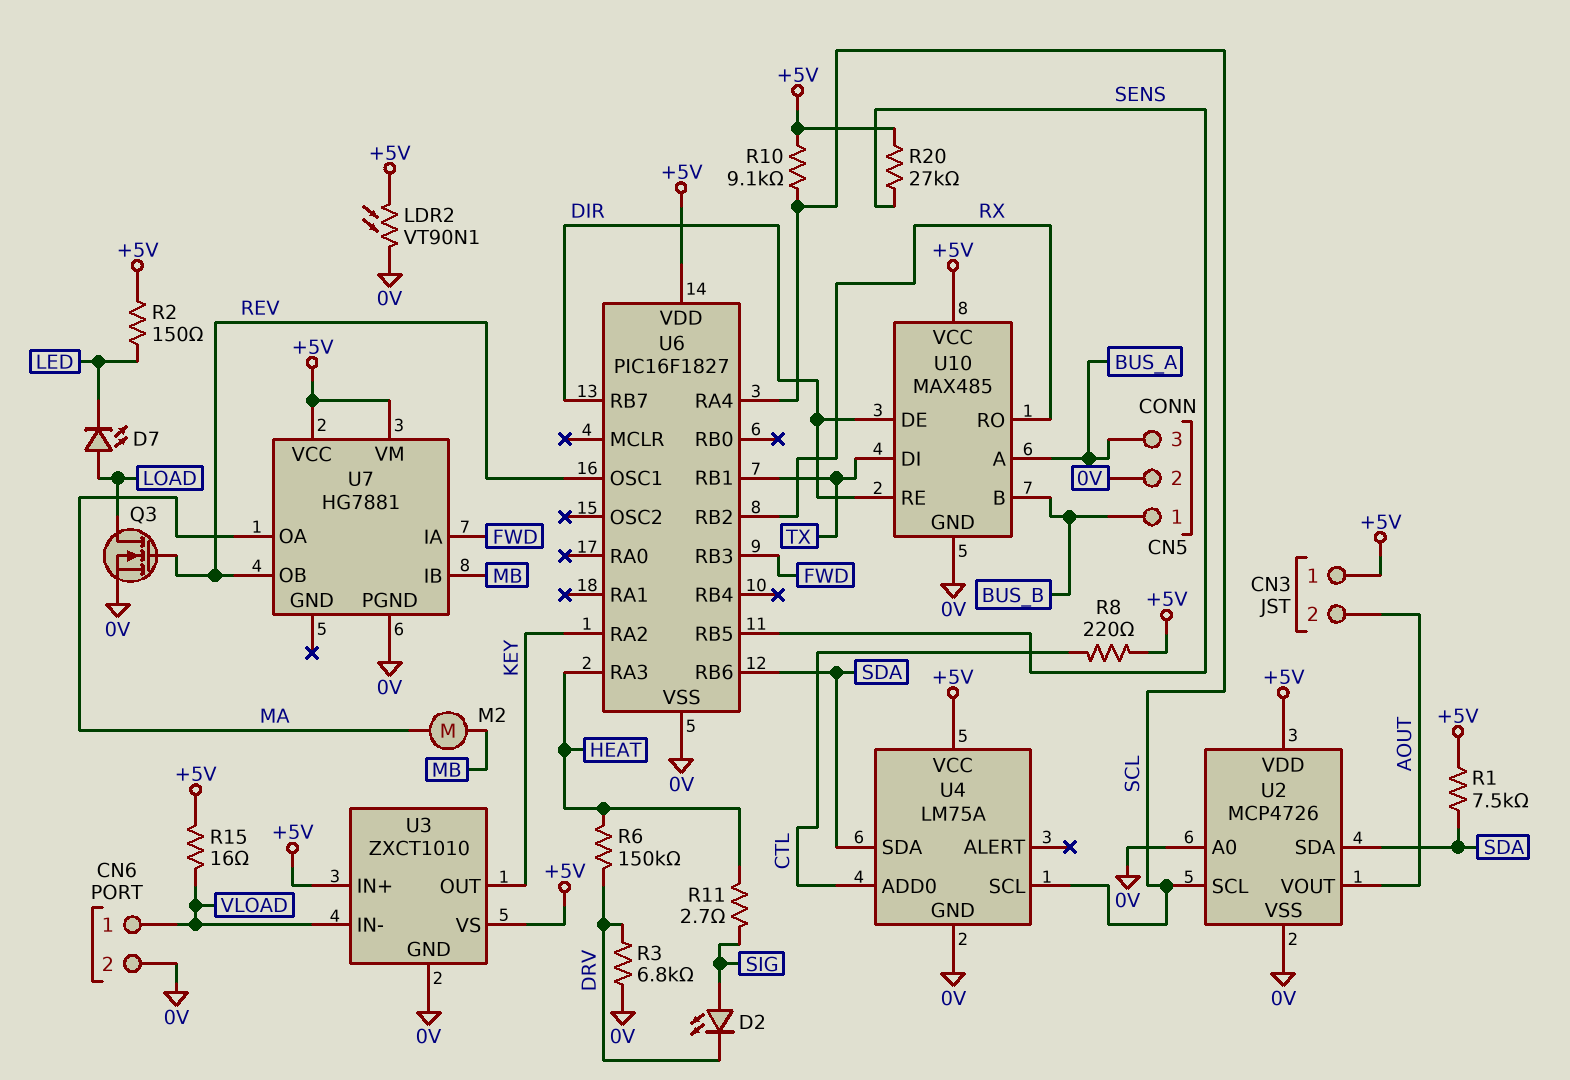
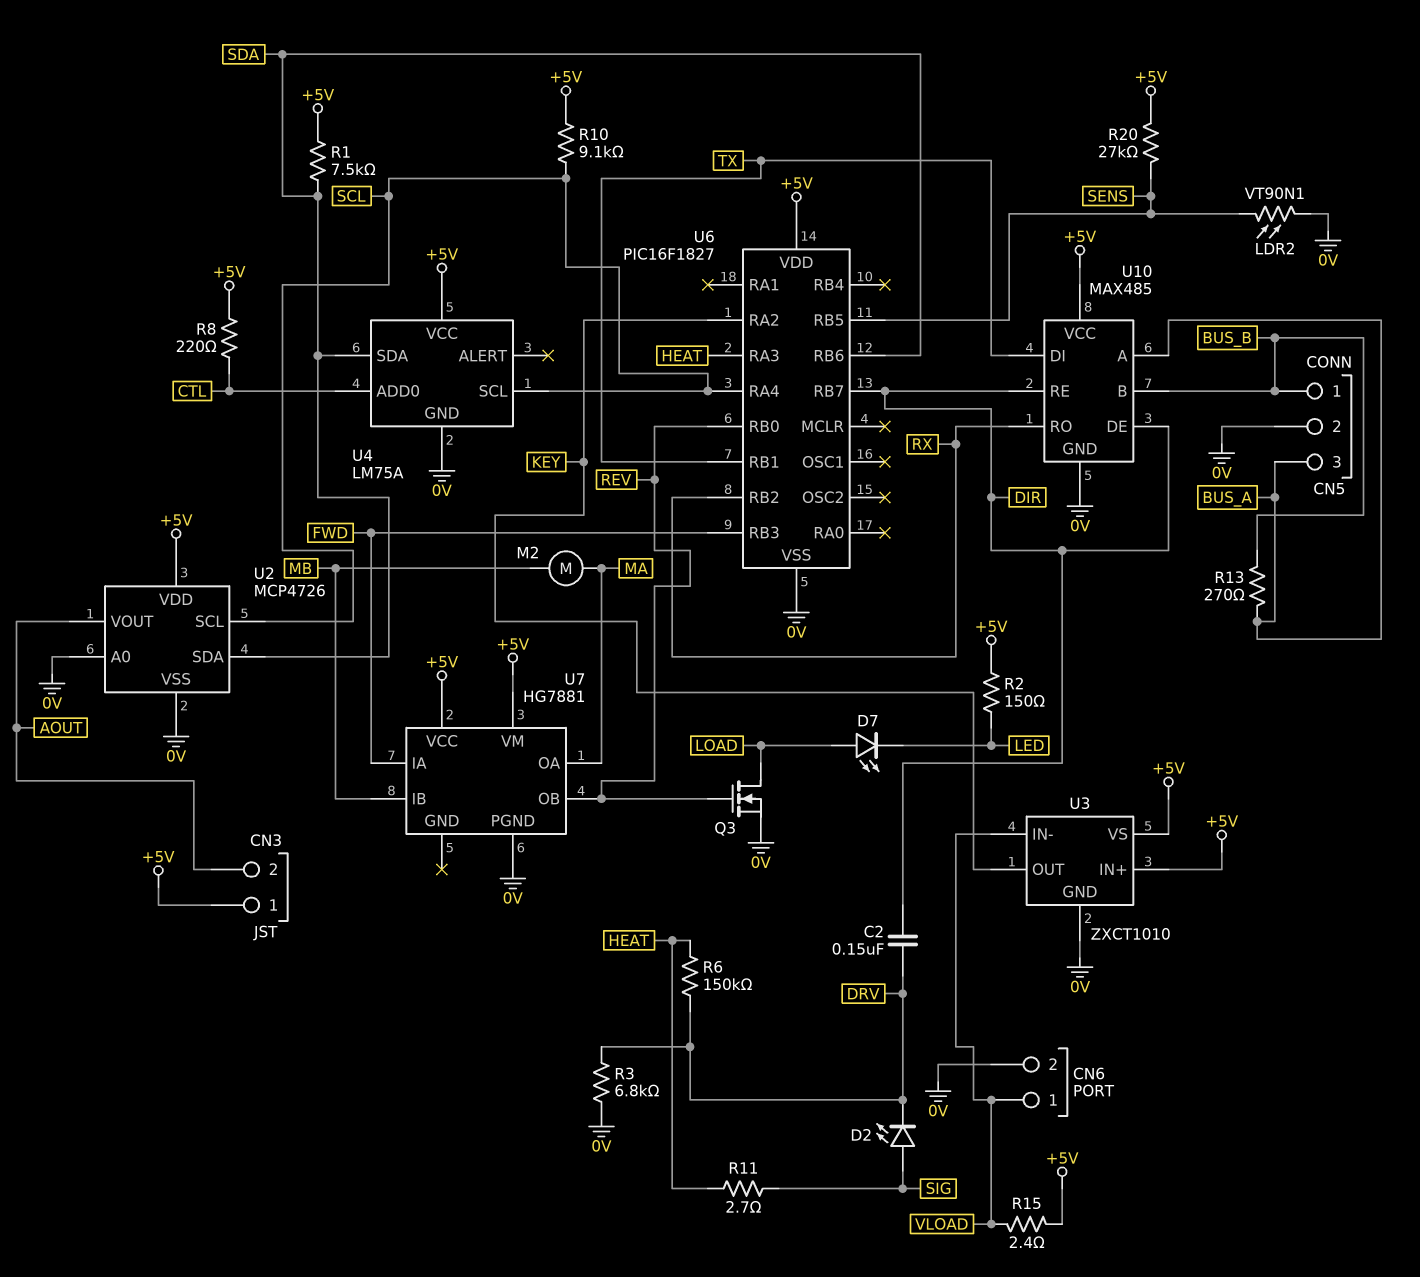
C2: none -> 150nF (DIR, DRV)
LDR2: VT90N1 (+5V, 0V) -> VT90N1 (0V, SENS)
R13: none -> 270 (BUS_A, BUS_B)
R15: 16 (+5V, VLOAD) -> 2.4 (+5V, VLOAD)
U6 pin OSC1: REV -> none
U6 pin RB0: none -> REV

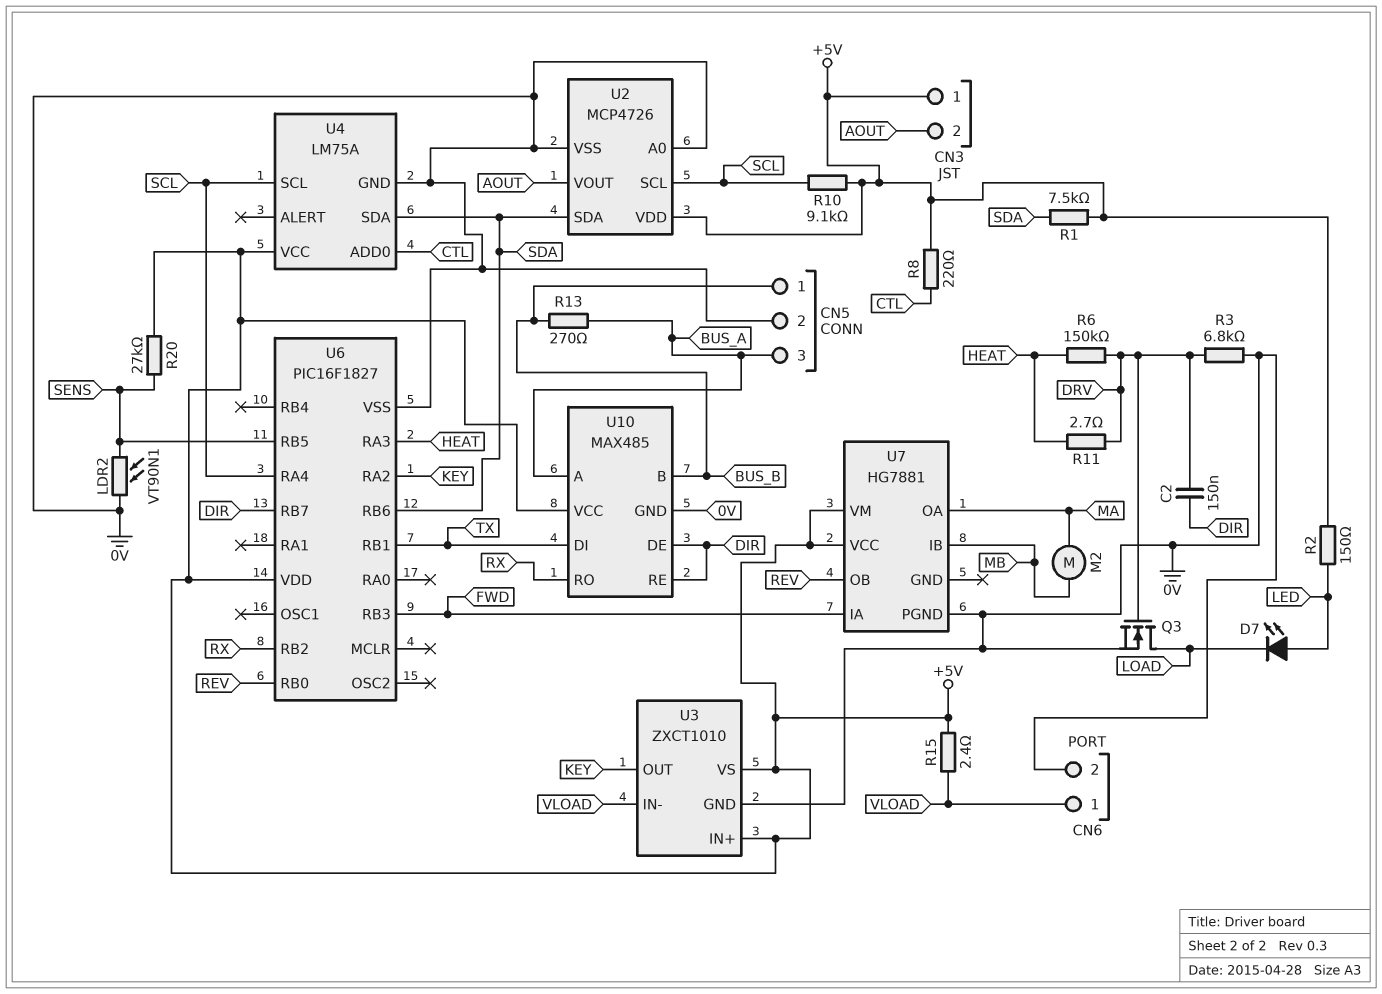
D2: LED (A SIG, K DRV) -> none
D7: LED (A LOAD, K LED) -> LED (A LED, K LOAD)
Q3: NMOS (G REV, D LOAD, S 0V) -> NMOS (G DRV, D LOAD, S 0V)
R11: 2.7 (HEAT, SIG) -> 2.7 (DRV, HEAT)

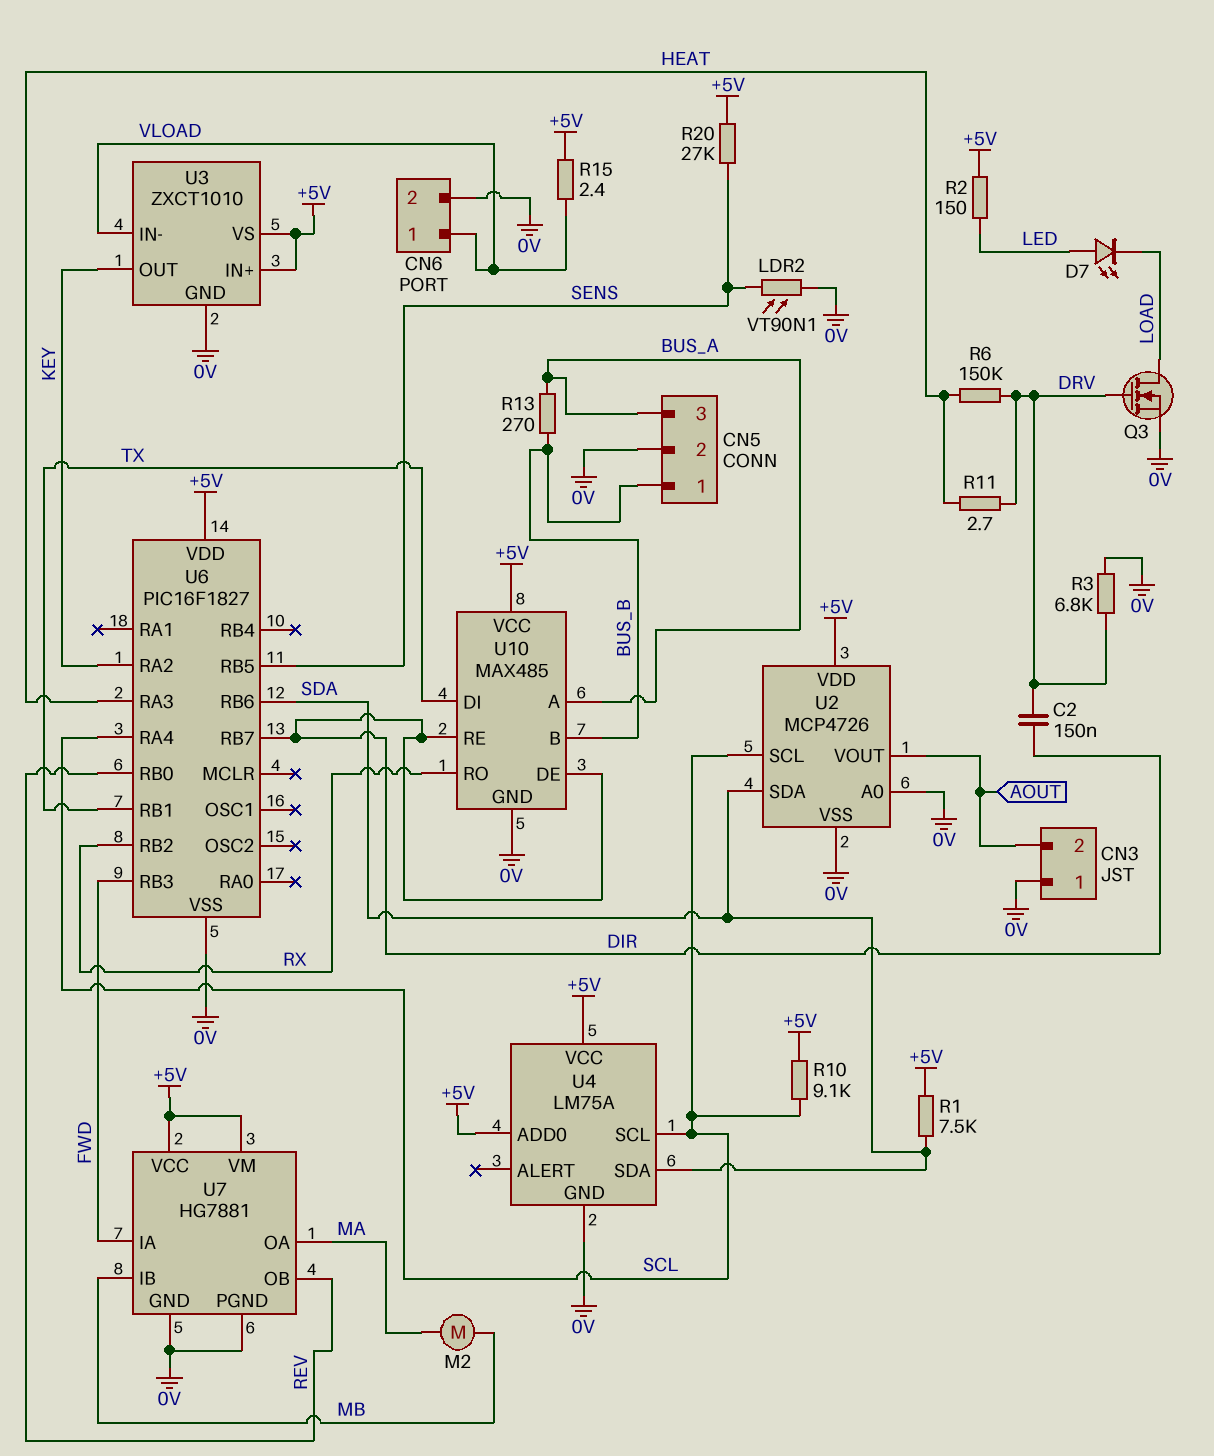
CN3 pin 1: +5V -> 0V
R8: 220 (+5V, CTL) -> none
U4 pin ADD0: CTL -> +5V
U7 pin GND: none -> 0V

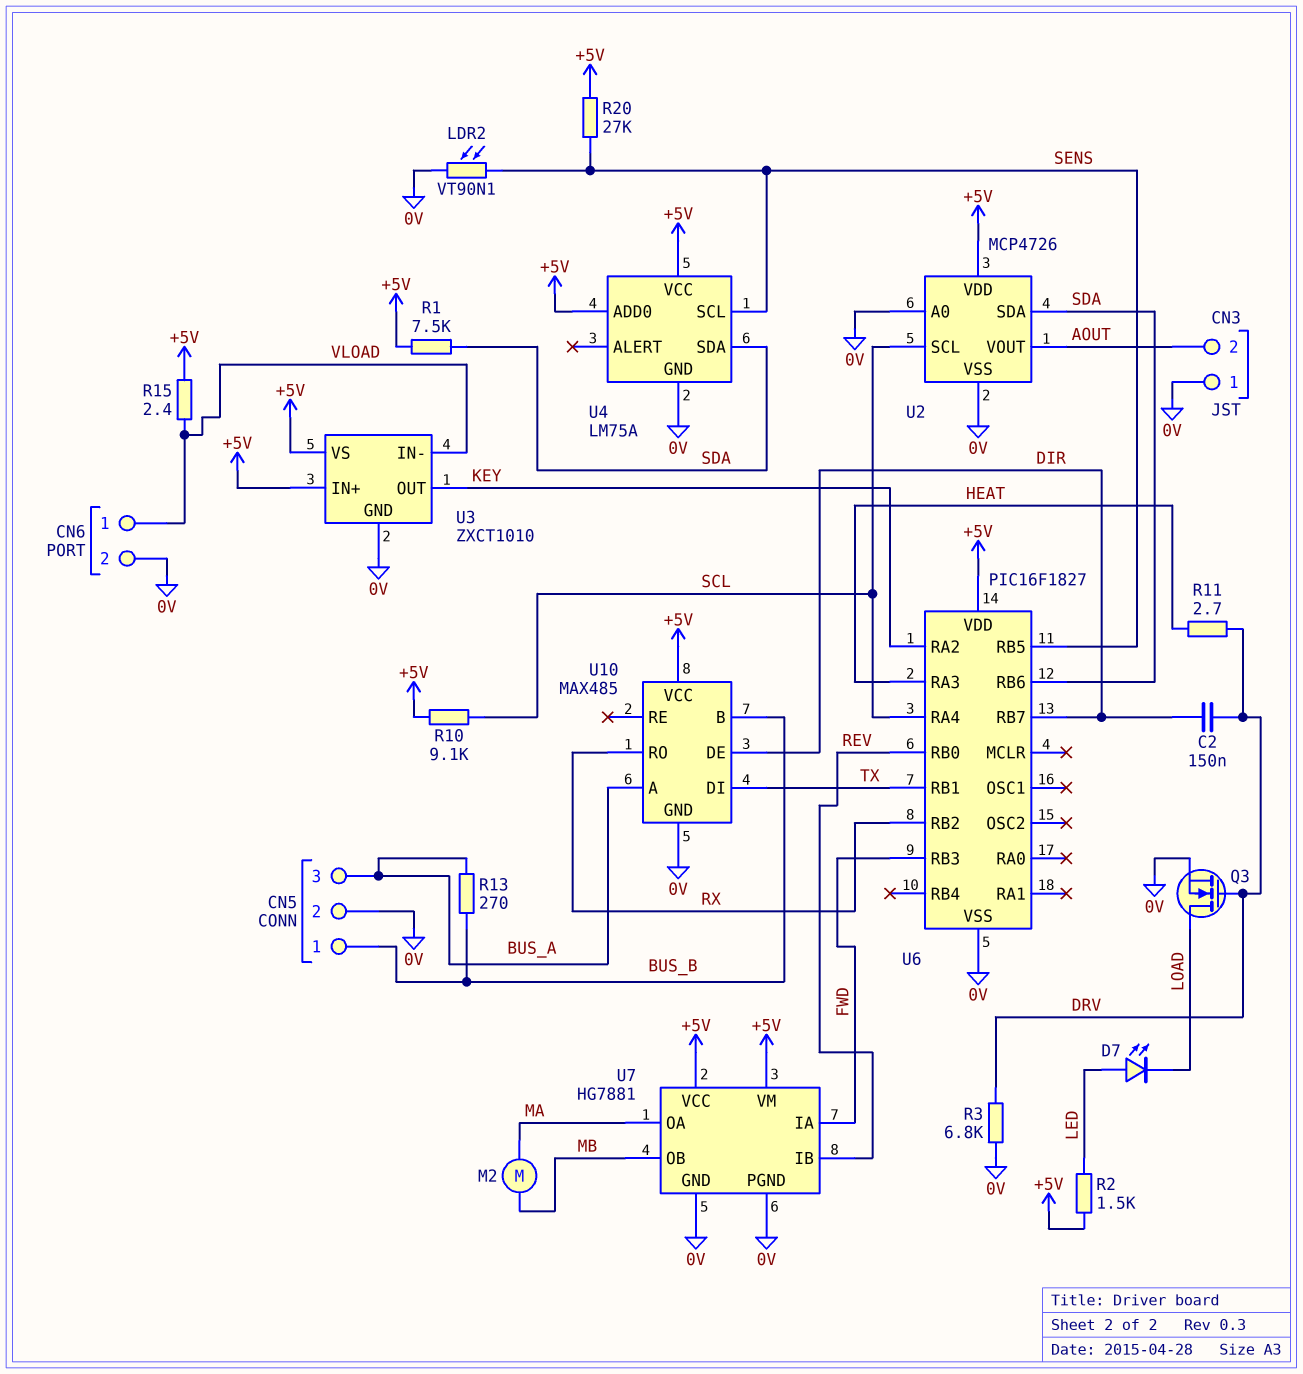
R2: 150 (+5V, LED) -> 1.5k (+5V, LED)
R6: 150k (DRV, HEAT) -> none
U4 pin SCL: SCL -> SENS
U7 pin IB: MB -> REV
U7 pin OB: REV -> MB
U10 pin RE: DIR -> none

